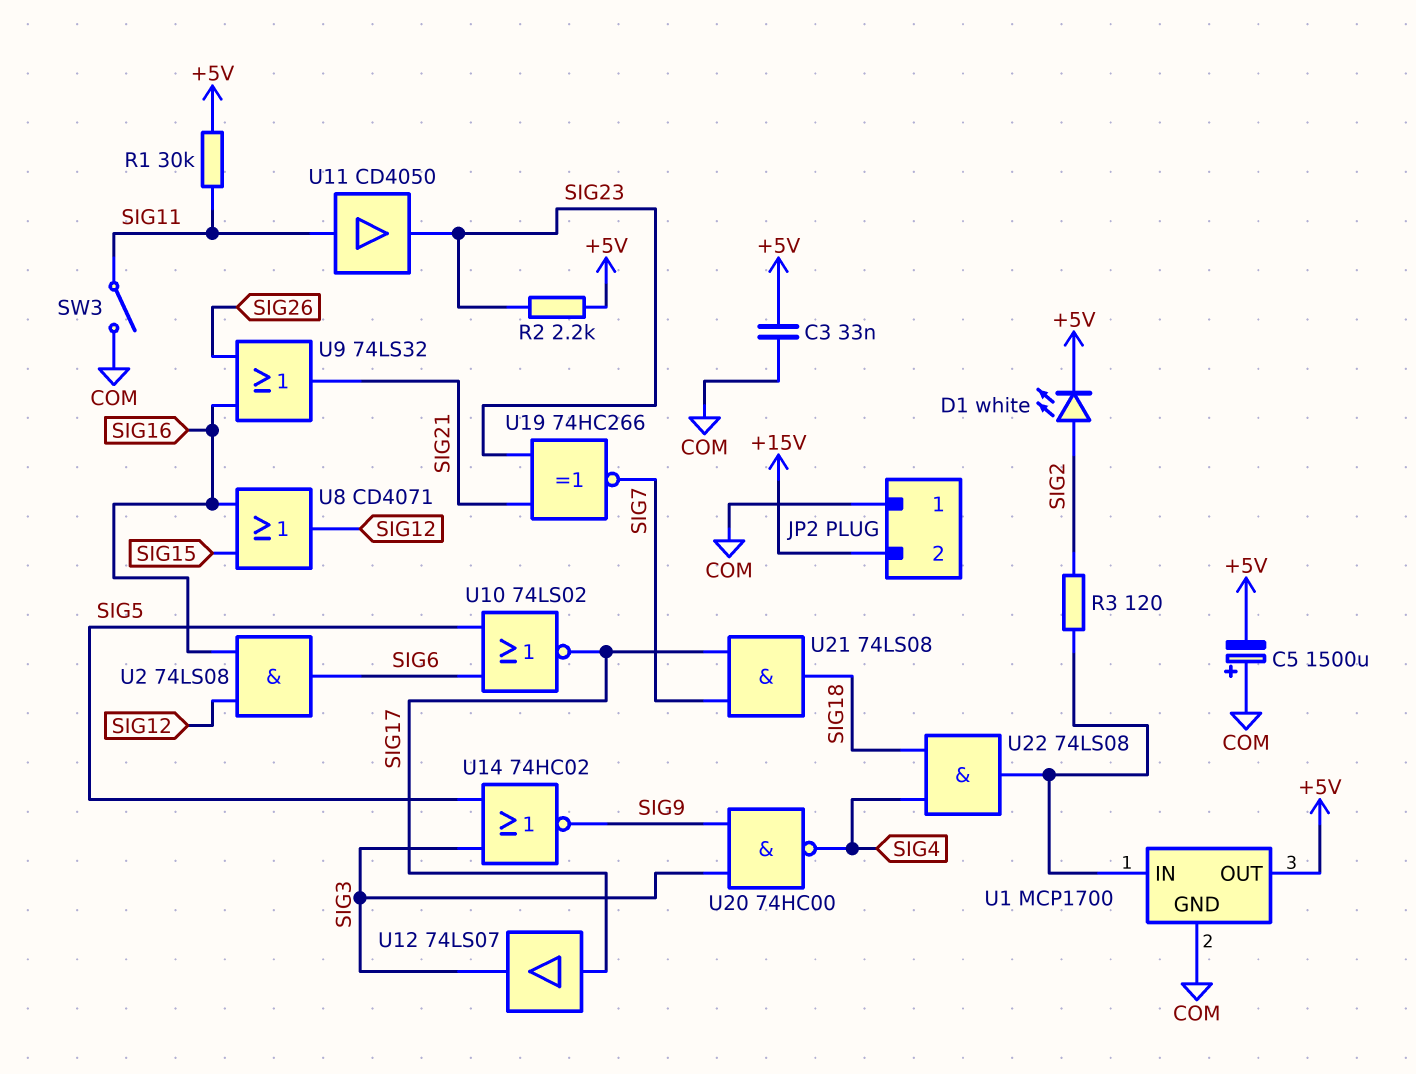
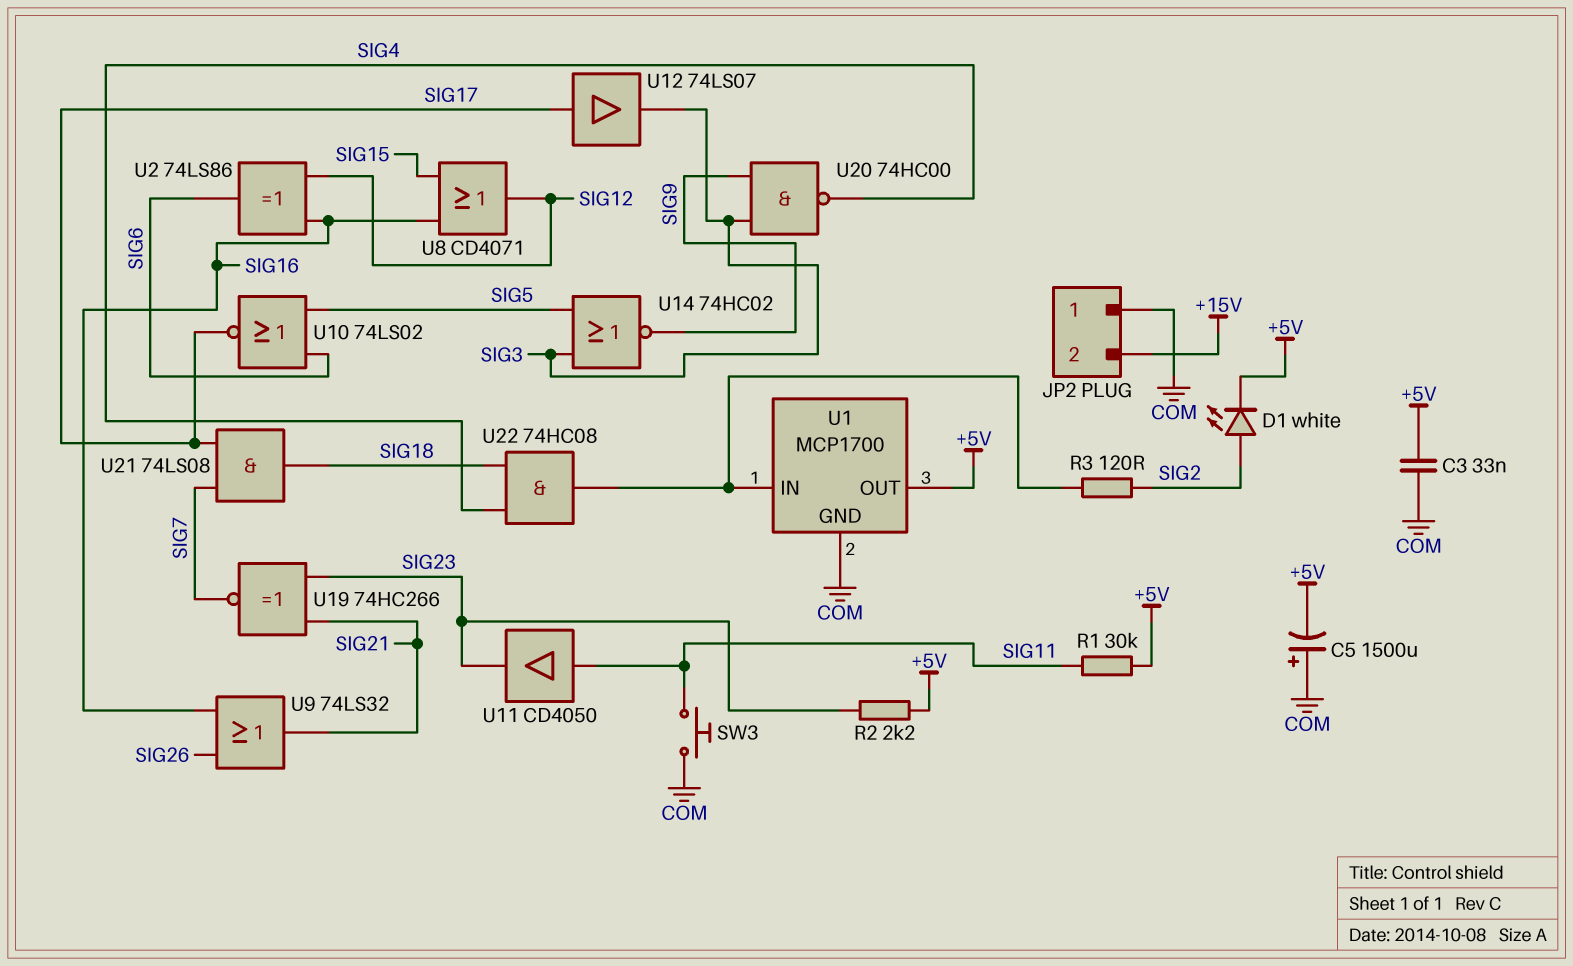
SW3: switch (COM, SIG11) -> button (COM, SIG11)
U2: AND 74LS08 (in SIG12, in SIG16, out SIG6) -> XOR 74LS86 (in SIG12, in SIG16, out SIG6)
U22: AND 74LS08 (in SIG4, in SIG18, out U1/IN) -> AND 74HC08 (in SIG4, in SIG18, out U1/IN)

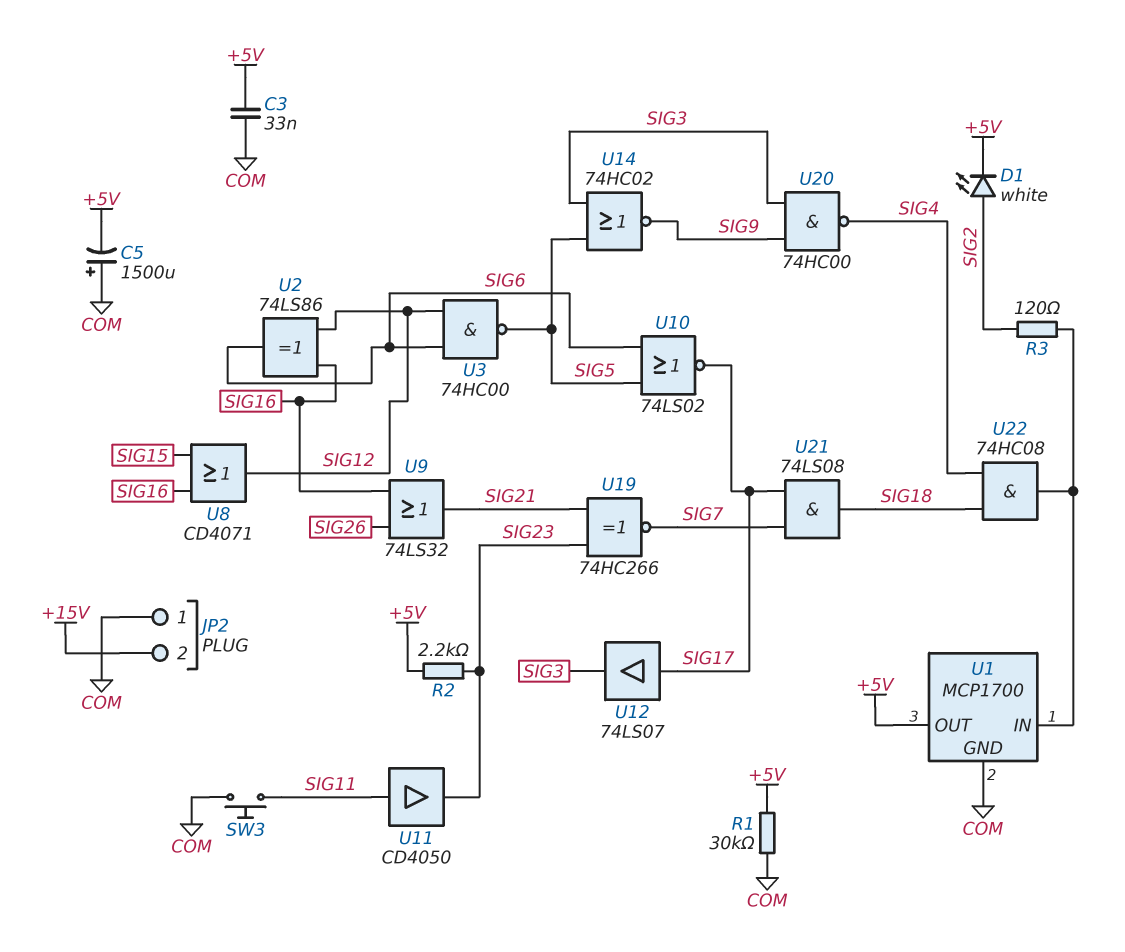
R1: 30k (+5V, SIG11) -> 30k (+5V, COM)
U3: none -> NAND 74HC00 (in SIG6, in SIG12, out SIG5)

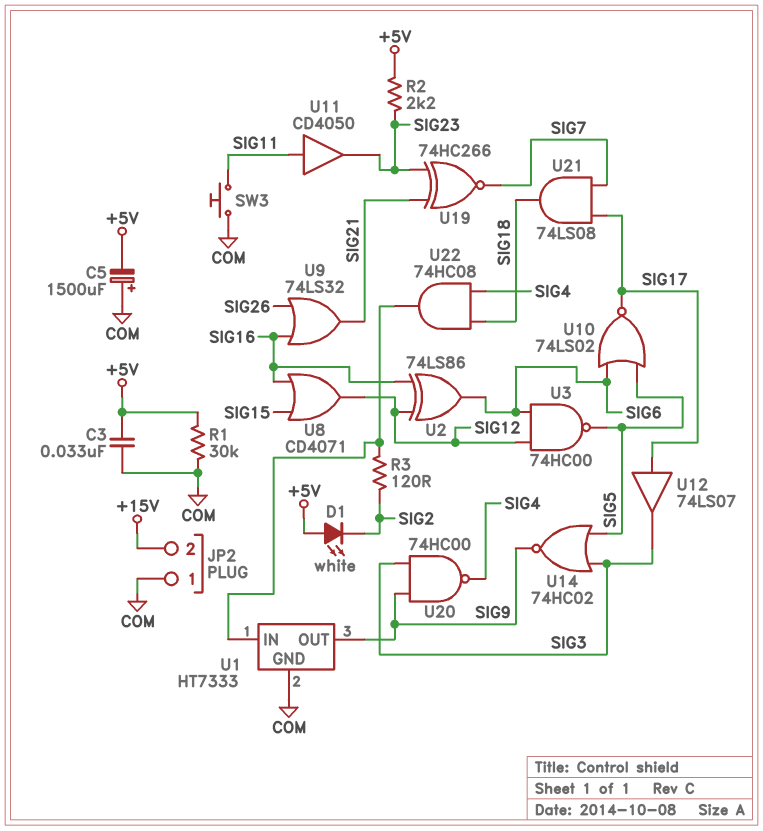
D1: LED white (A SIG2, K +5V) -> LED white (A +5V, K SIG2)
U1: MCP1700 -> HT7333
U1 pin OUT: +5V -> SIG9

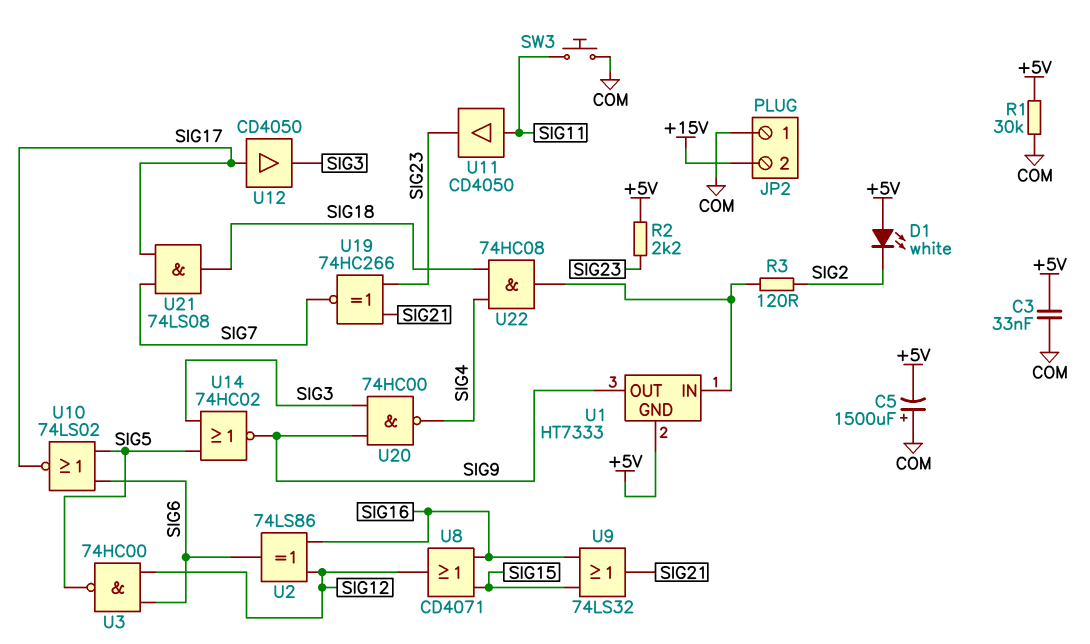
U1 pin GND: COM -> +5V
U9: OR 74LS32 (in SIG16, in SIG26, out SIG21) -> OR 74LS32 (in SIG15, in SIG16, out SIG21)
U12: buffer 74LS07 (in SIG17, out SIG3) -> buffer CD4050 (in SIG17, out SIG3)

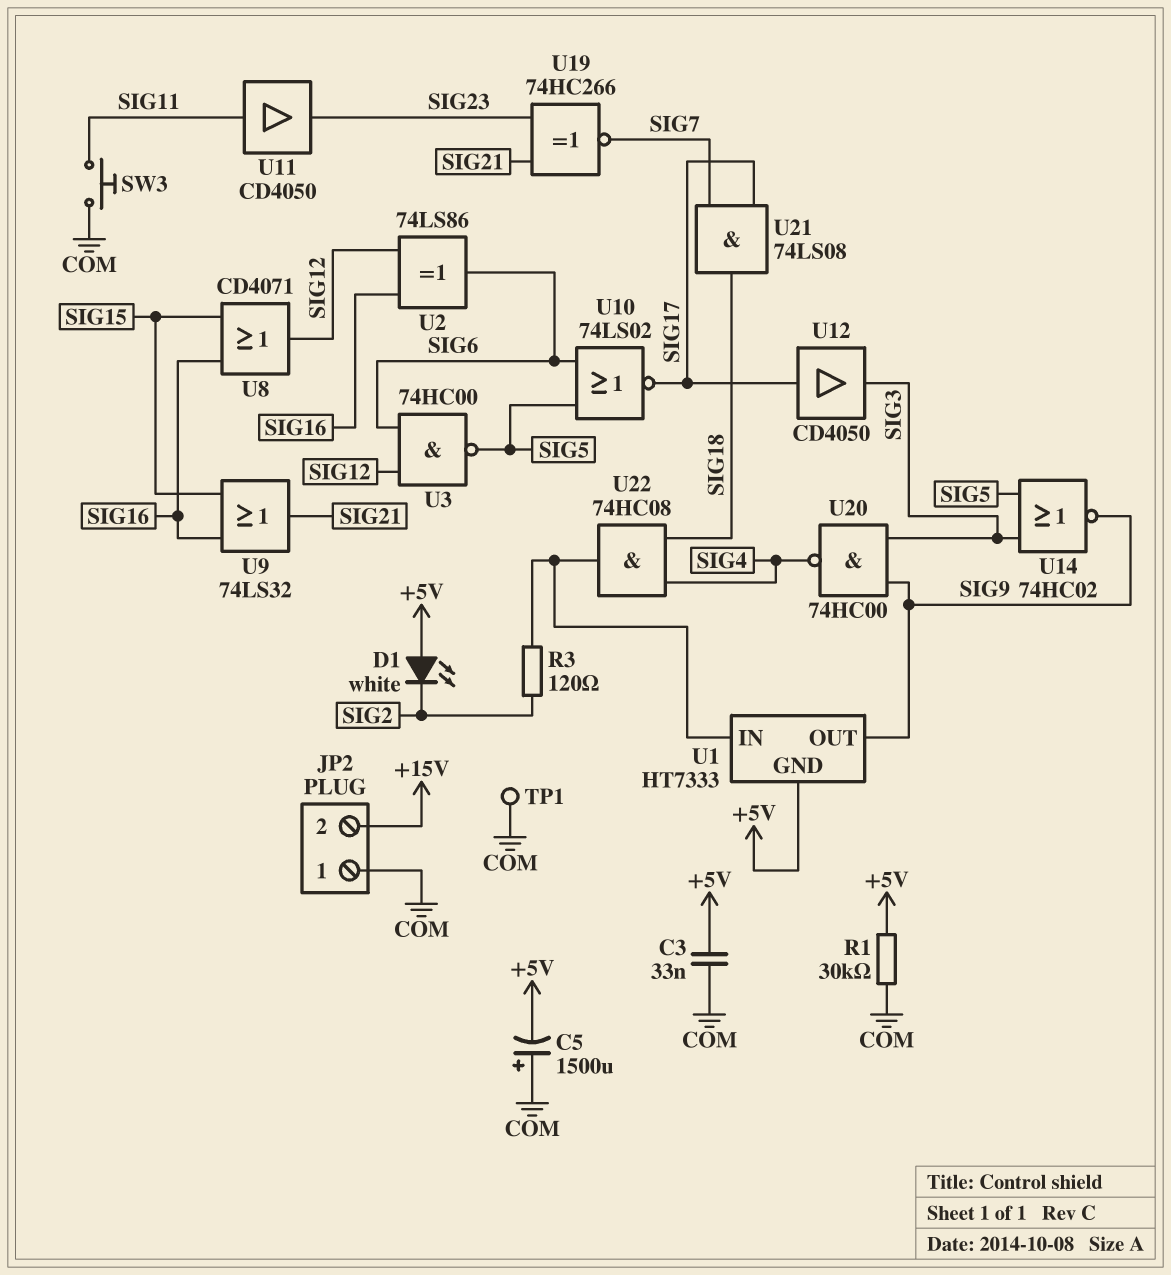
R2: 2.2k (+5V, SIG23) -> none
TP1: none -> test point (COM)

